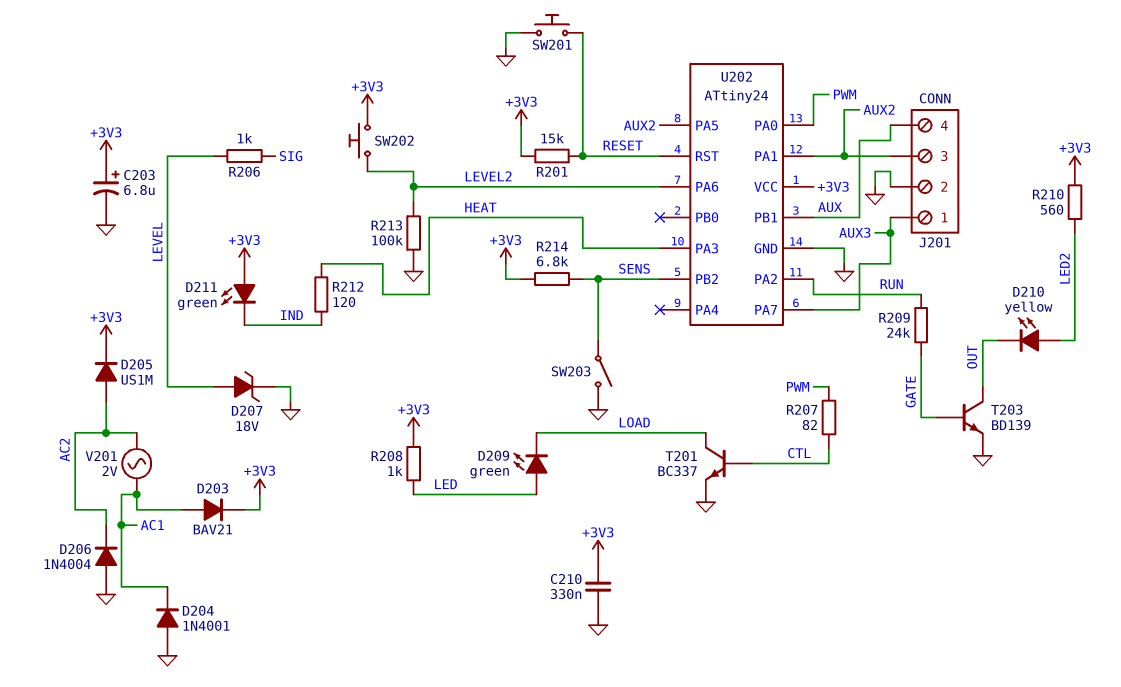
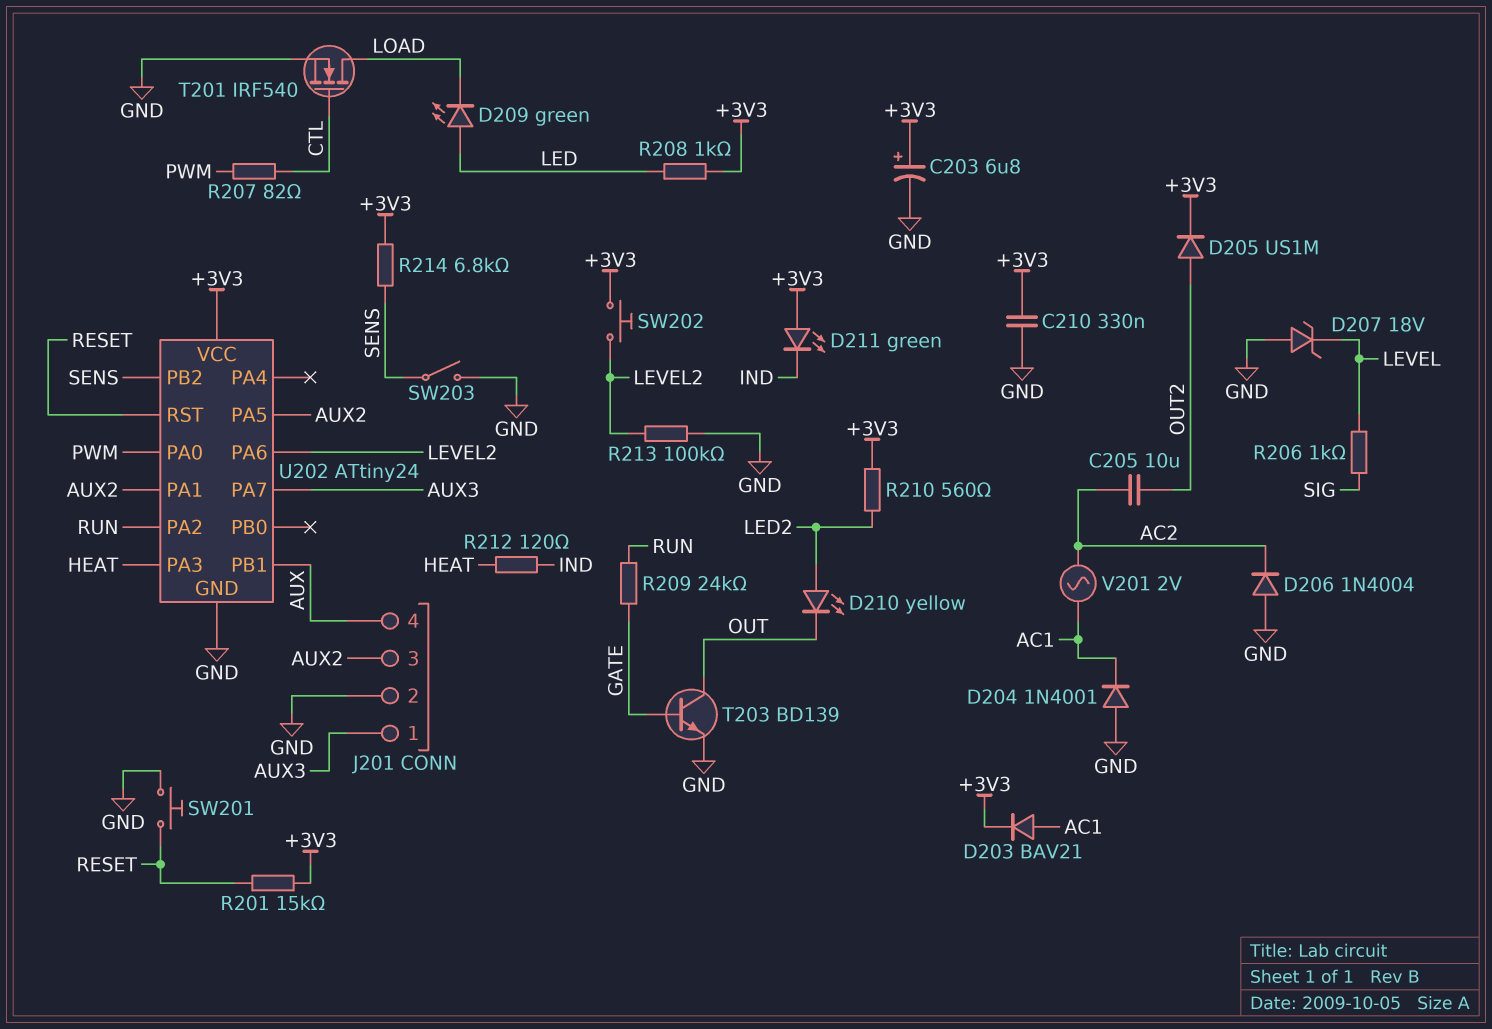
C205: none -> 10uF (AC2, OUT2)
D205: diode US1M (A AC2, K +3V3) -> diode US1M (A OUT2, K +3V3)
D207: zener 18V (A LEVEL, K GND) -> zener 18V (A GND, K LEVEL)
T201: NPN BC337 (B CTL, C LOAD, E GND) -> NMOS IRF540 (G CTL, D LOAD, S GND)

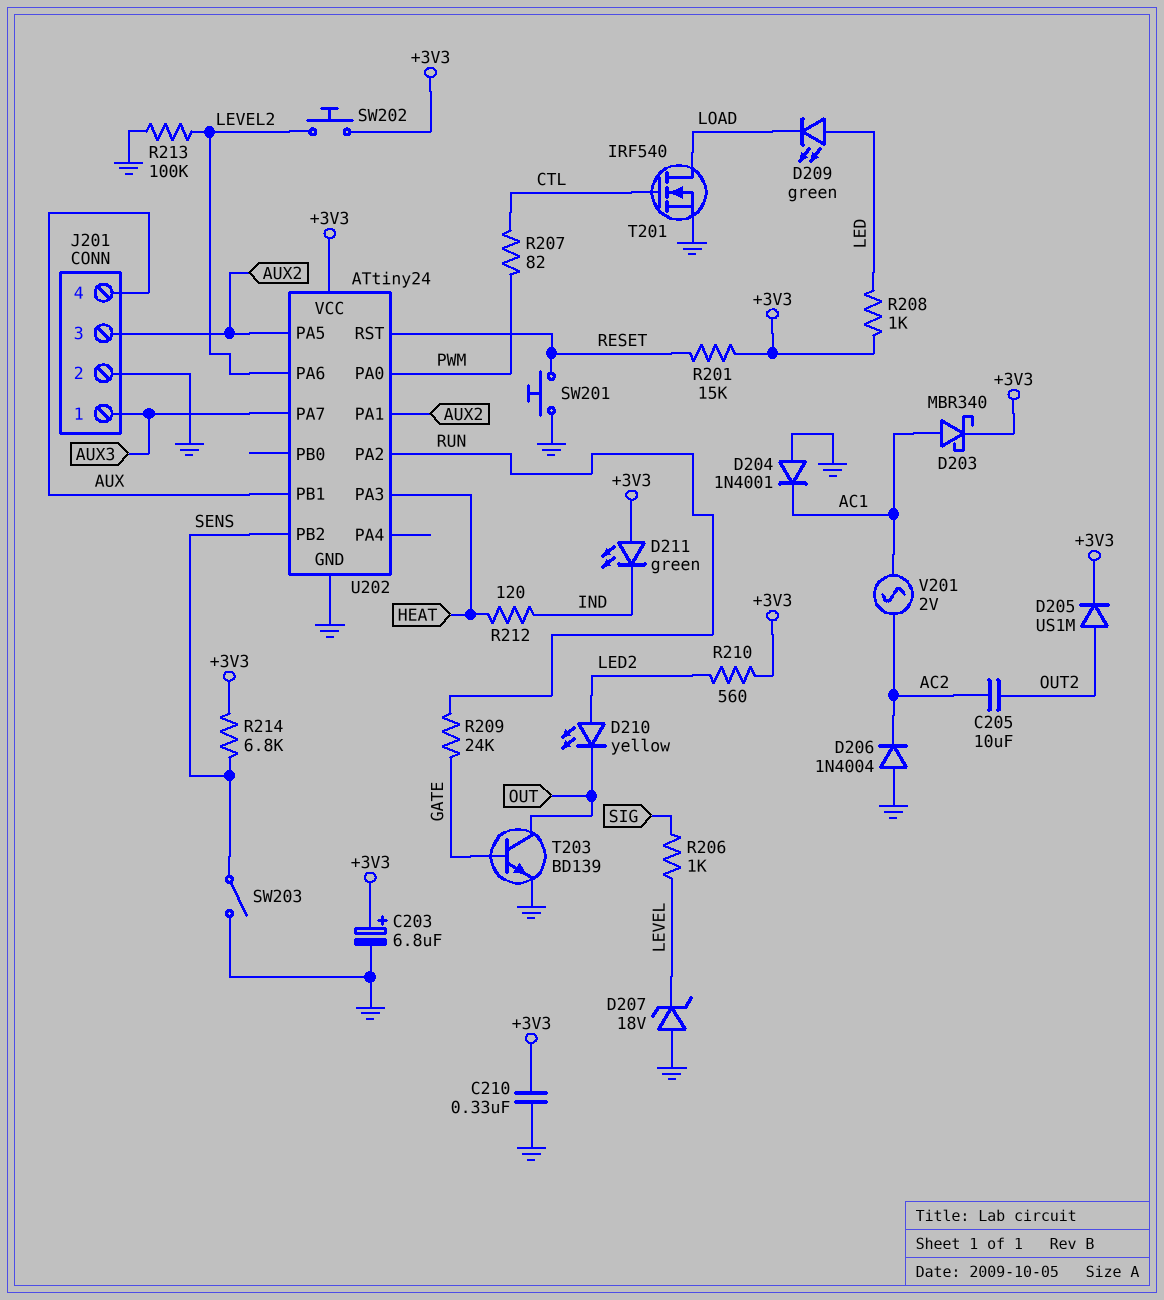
D203: diode BAV21 (A AC1, K +3V3) -> schottky MBR340 (A AC1, K +3V3)

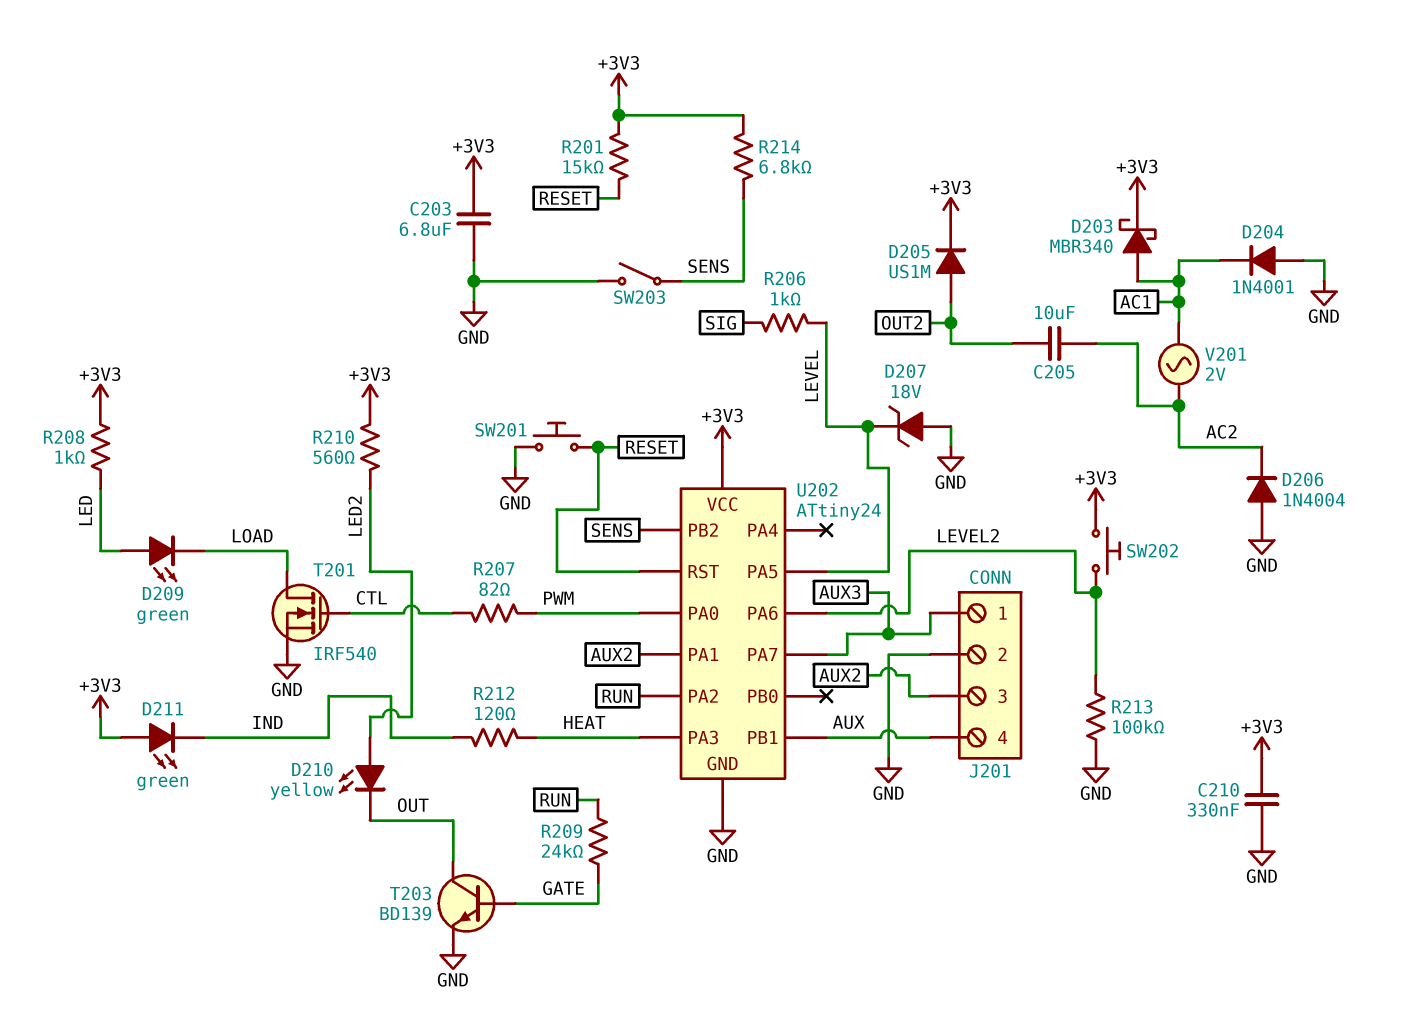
C203: 6.8uF (plus +3V3, minus GND) -> 6.8uF (+3V3, GND)
U202 pin PA5: AUX2 -> LEVEL

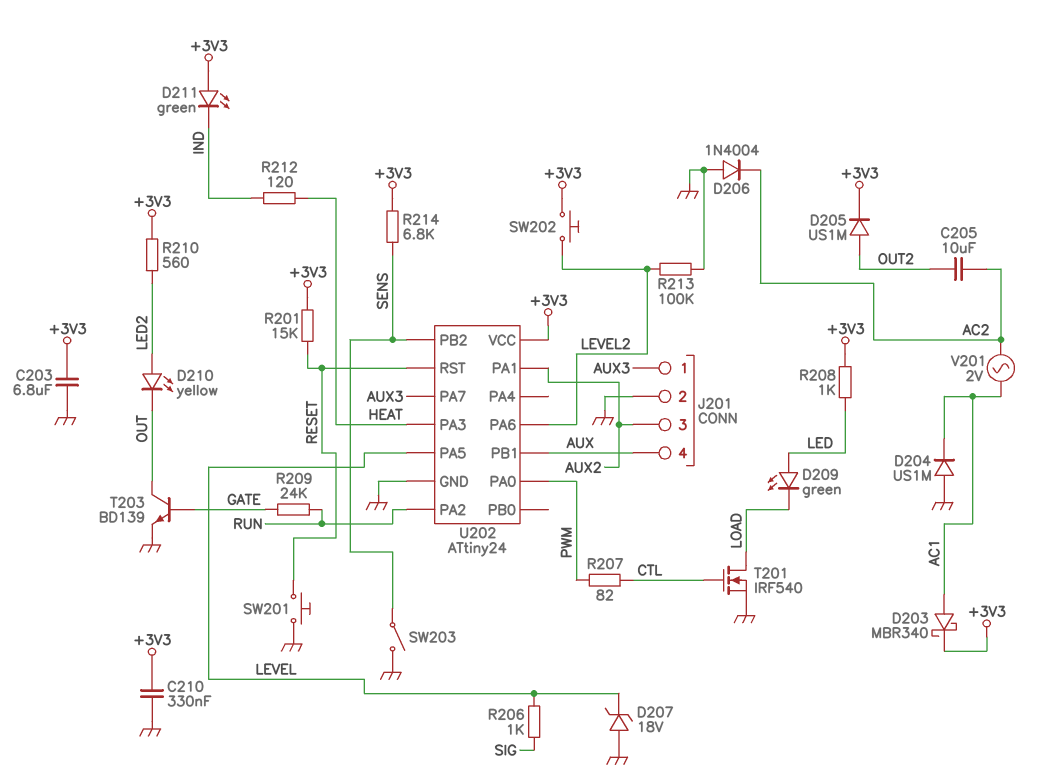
D204: diode 1N4001 (A GND, K AC1) -> diode US1M (A GND, K AC1)

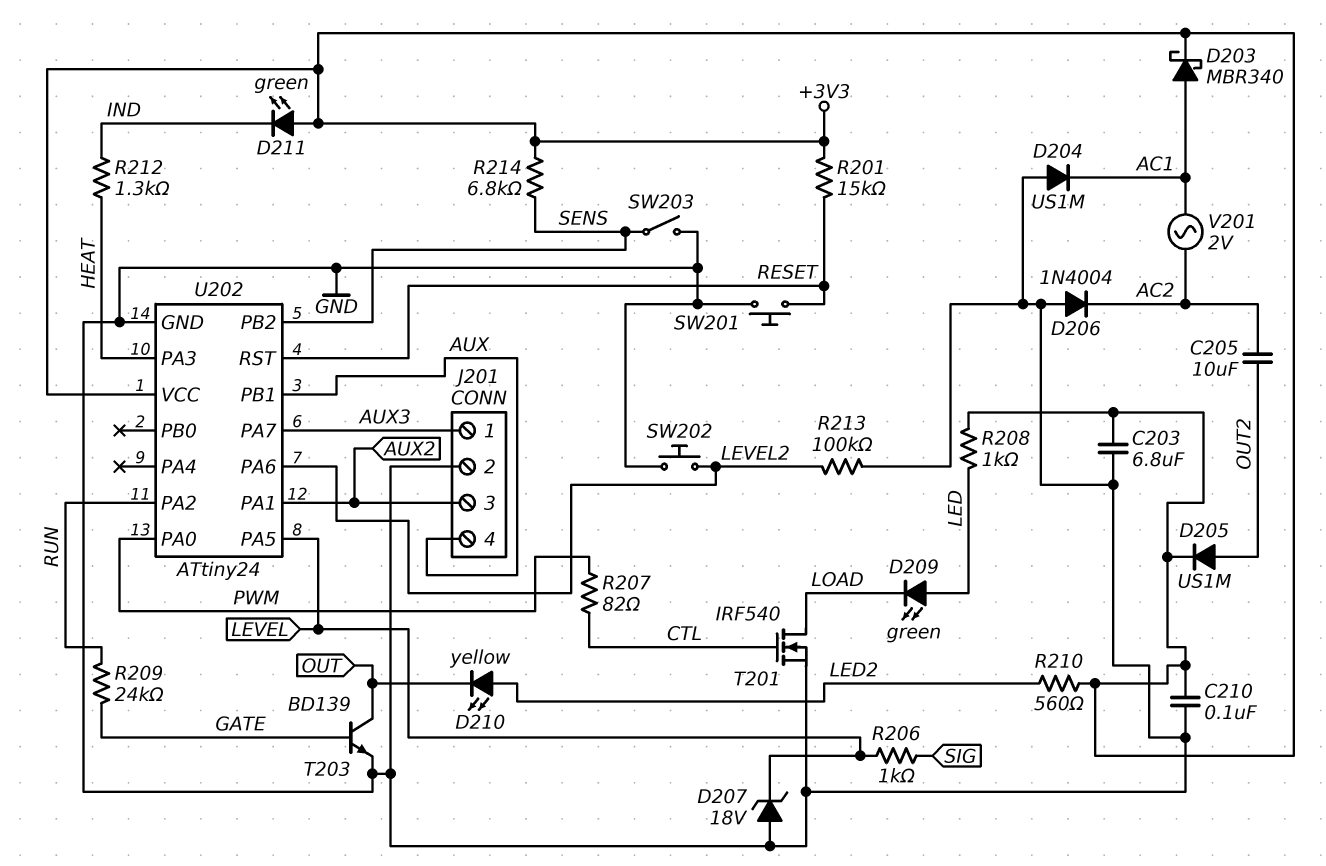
C210: 330nF (+3V3, GND) -> 100nF (+3V3, GND)
R212: 120 (HEAT, IND) -> 1.3k (HEAT, IND)
SW202: button (+3V3, LEVEL2) -> button (GND, LEVEL2)

